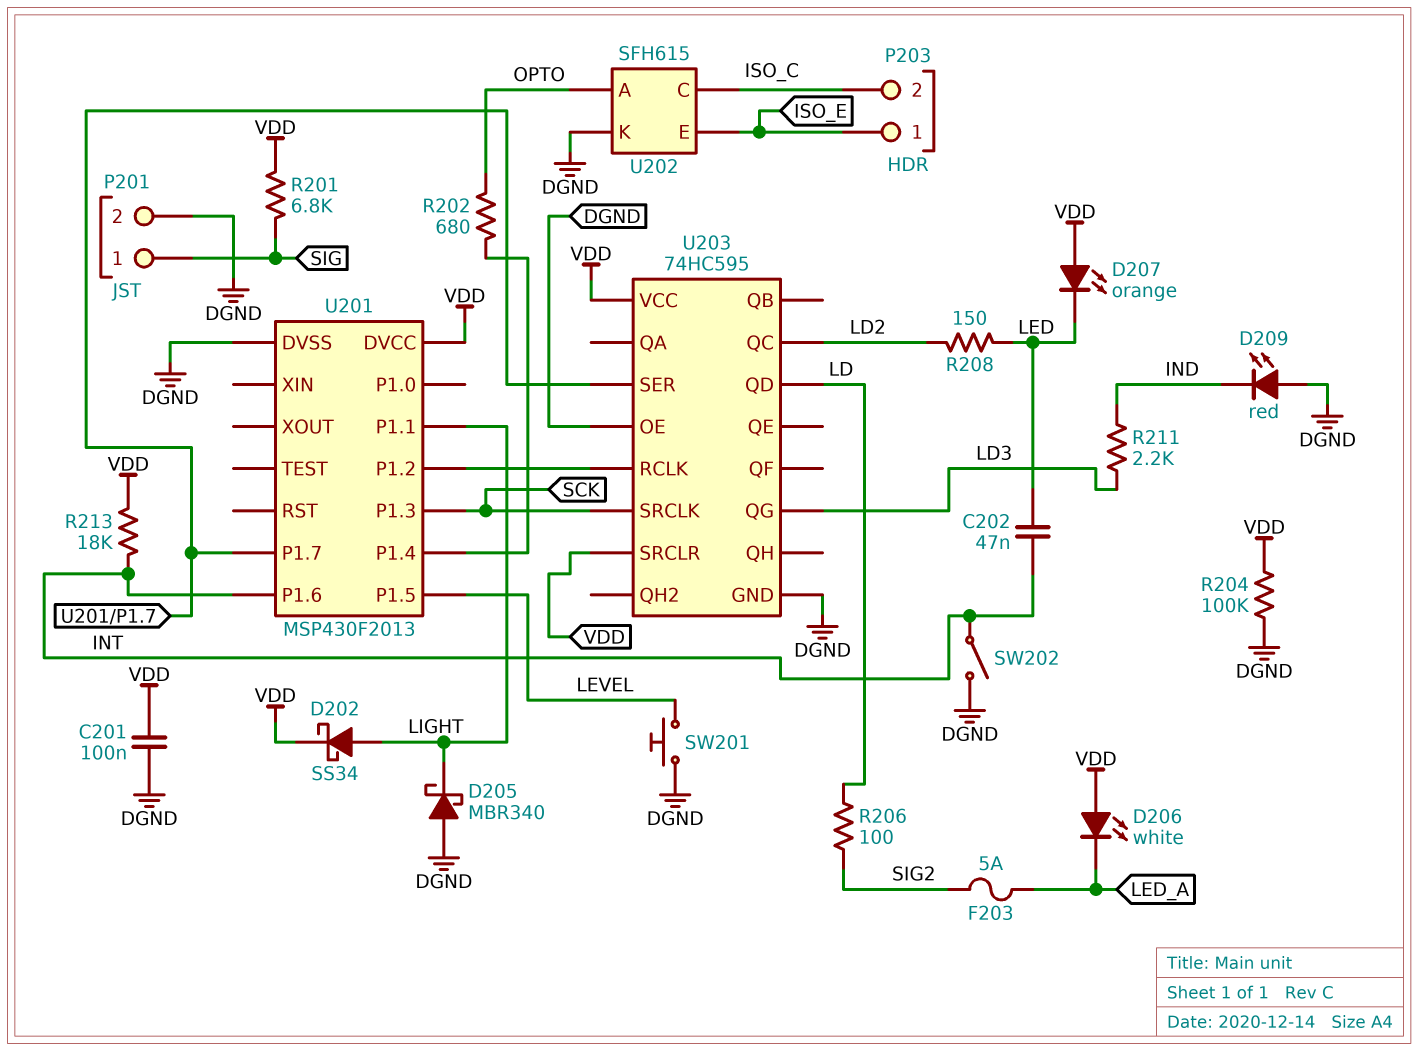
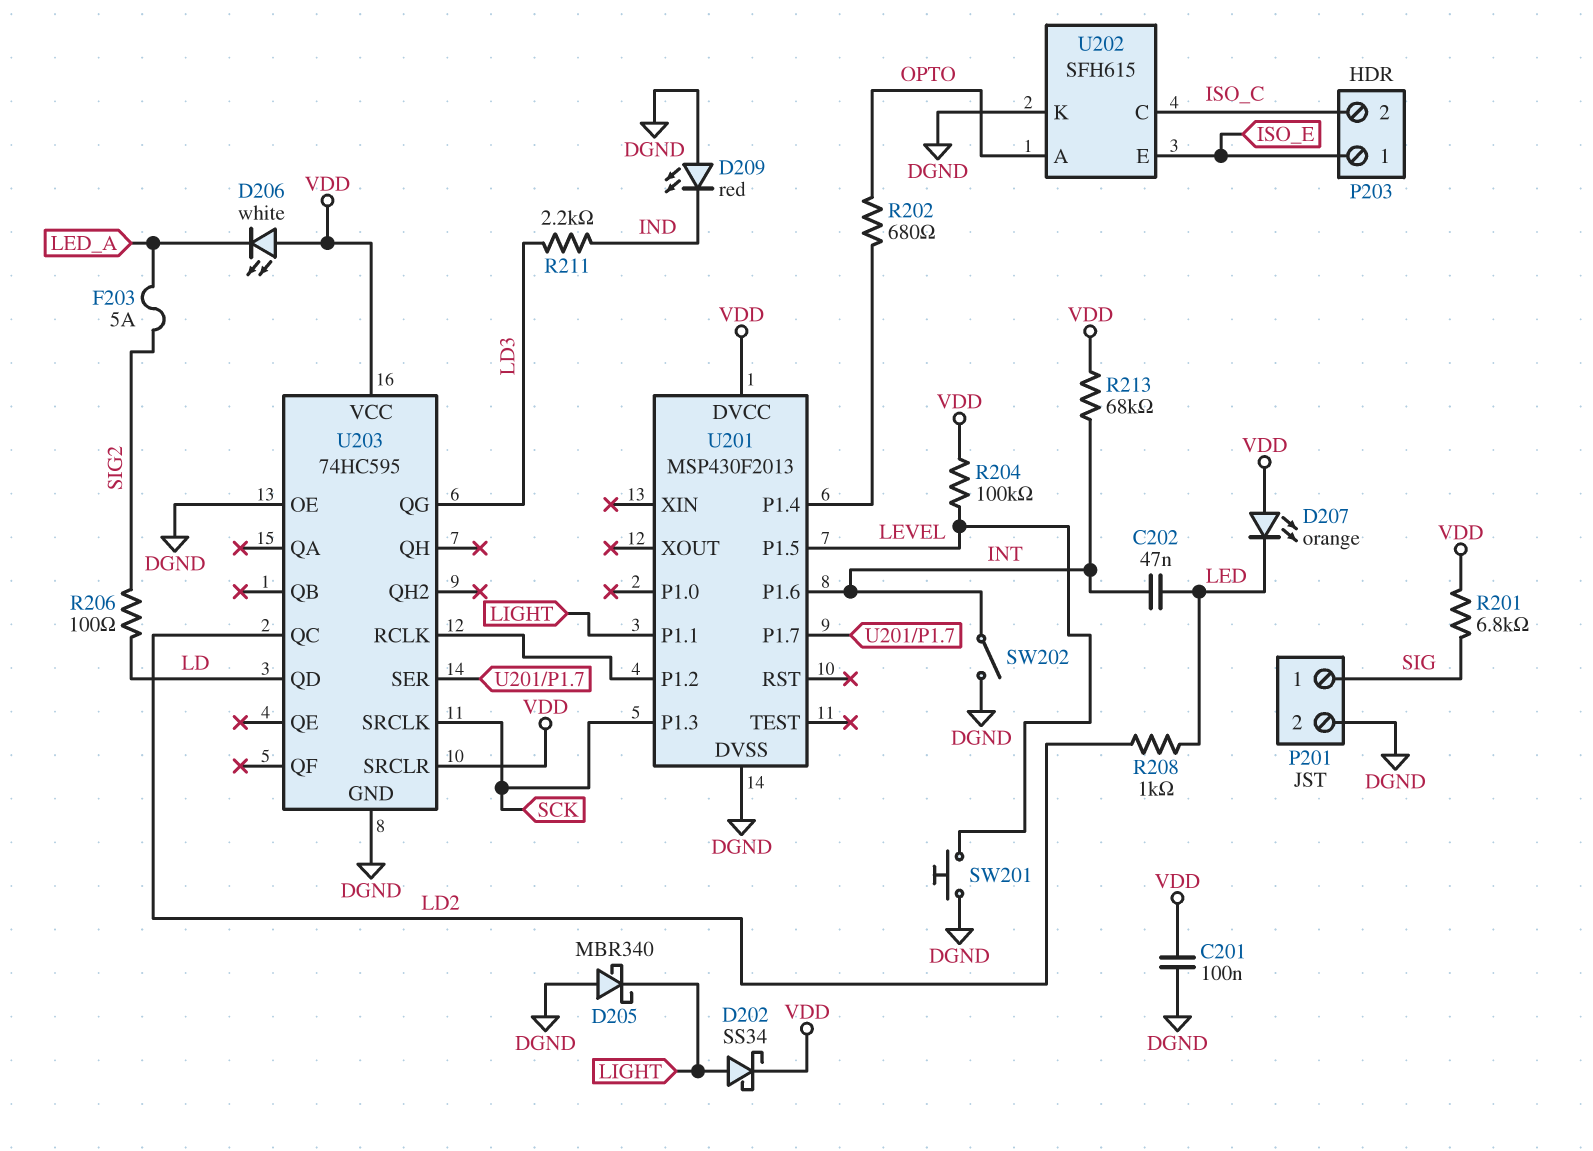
R204: 100k (DGND, VDD) -> 100k (LEVEL, VDD)
R208: 150 (LD2, LED) -> 1k (LD2, LED)
R213: 18k (INT, VDD) -> 68k (INT, VDD)

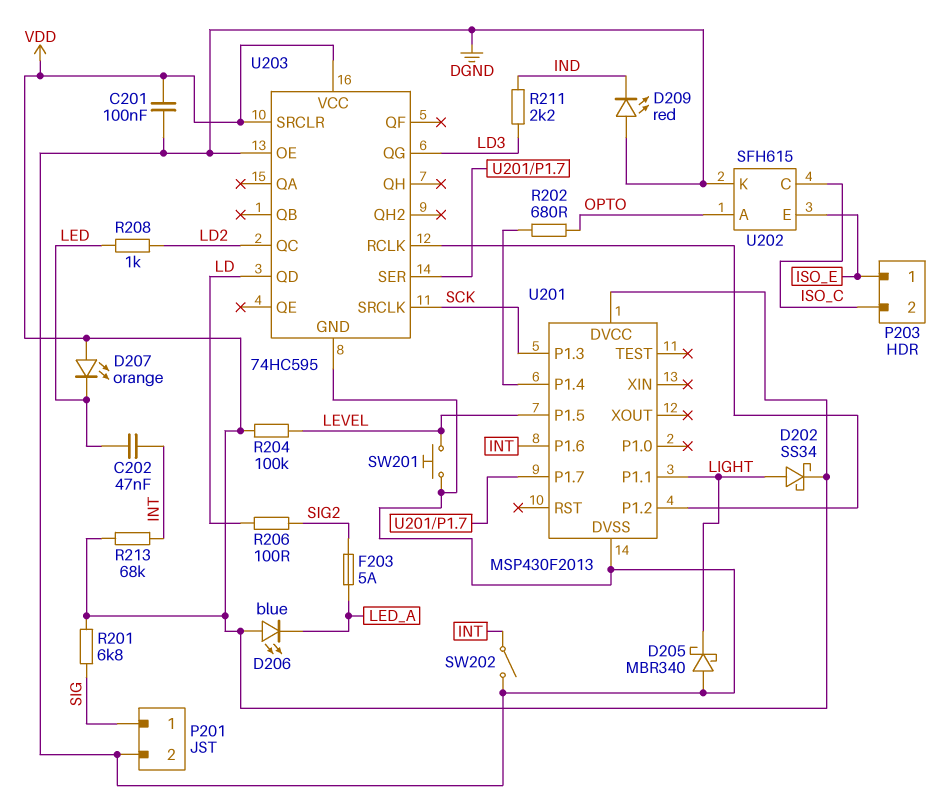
D206: LED white (A VDD, K LED_A) -> LED blue (A VDD, K LED_A)

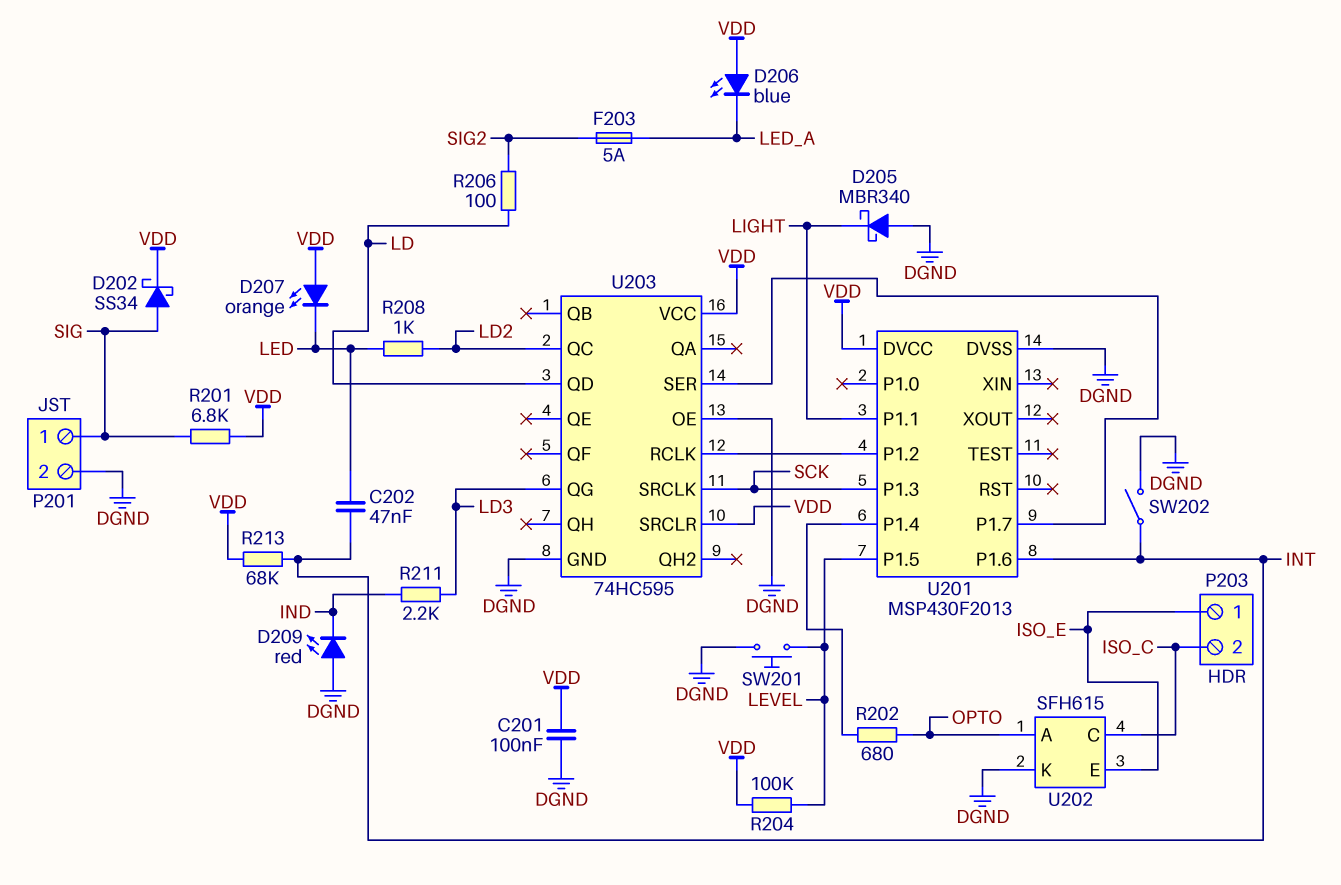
D202: schottky SS34 (A LIGHT, K VDD) -> schottky SS34 (A SIG, K VDD)

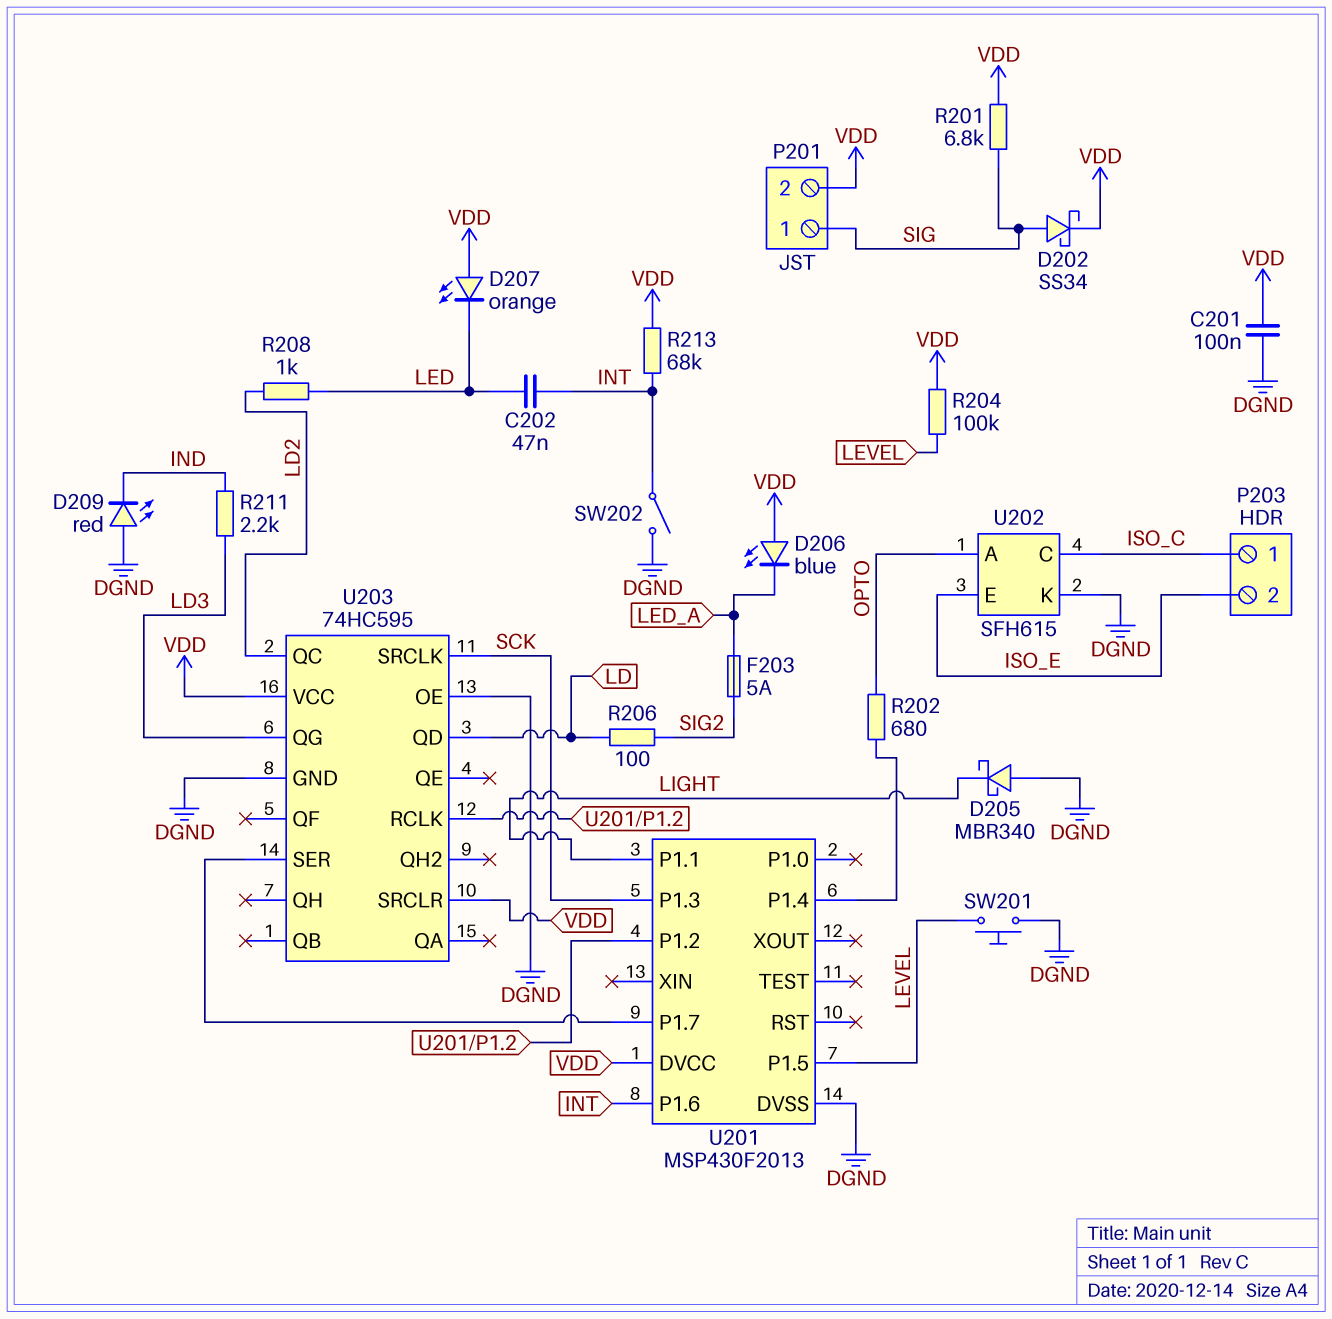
P201 pin 2: DGND -> VDD
P203 pin 1: ISO_E -> ISO_C
P203 pin 2: ISO_C -> ISO_E

